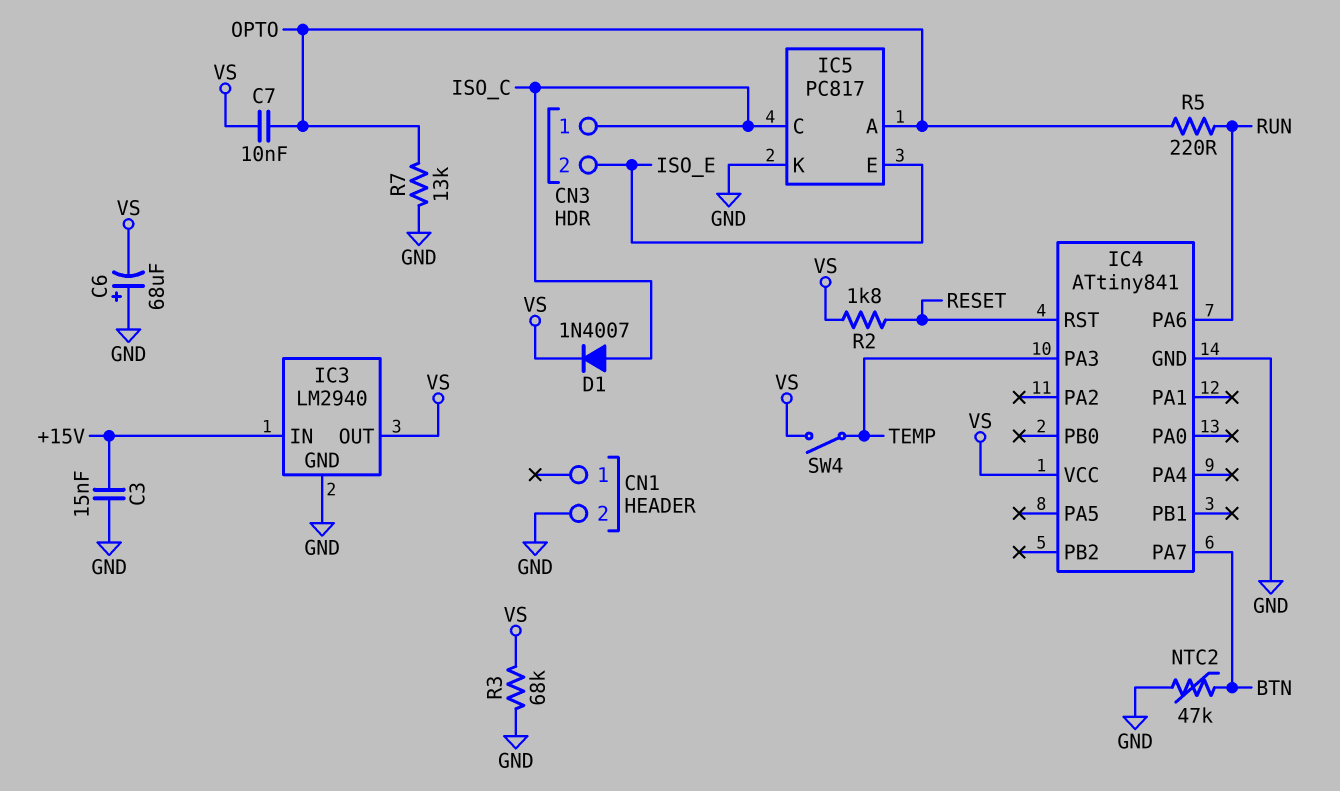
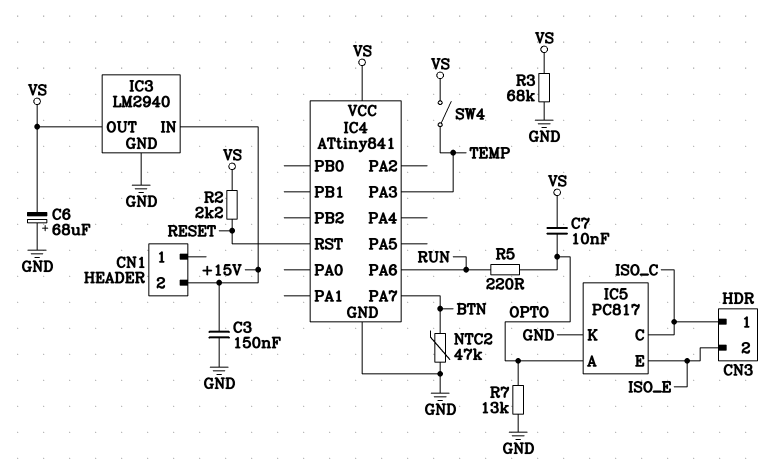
C3: 15nF (+15V, GND) -> 150nF (+15V, GND)
CN1 pin 2: GND -> +15V
D1: diode 1N4007 (A ISO_C, K VS) -> none
R2: 1.8k (RESET, VS) -> 2.2k (RESET, VS)

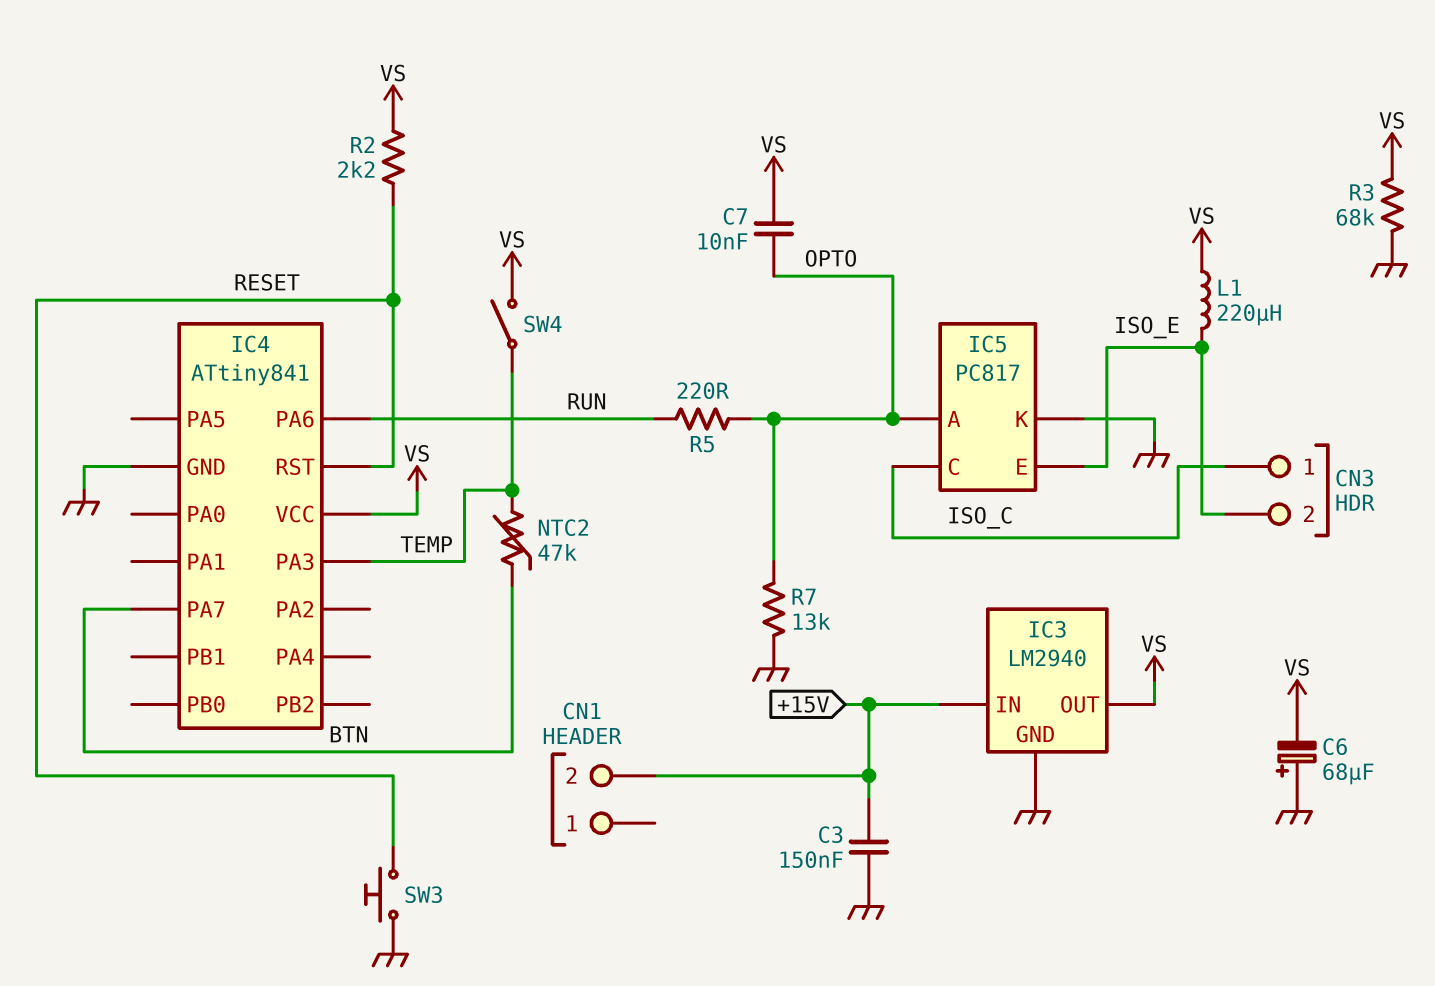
L1: none -> 220uH (ISO_E, VS)
NTC2: 47k (BTN, GND) -> 47k (BTN, TEMP)
SW3: none -> button (GND, RESET)

